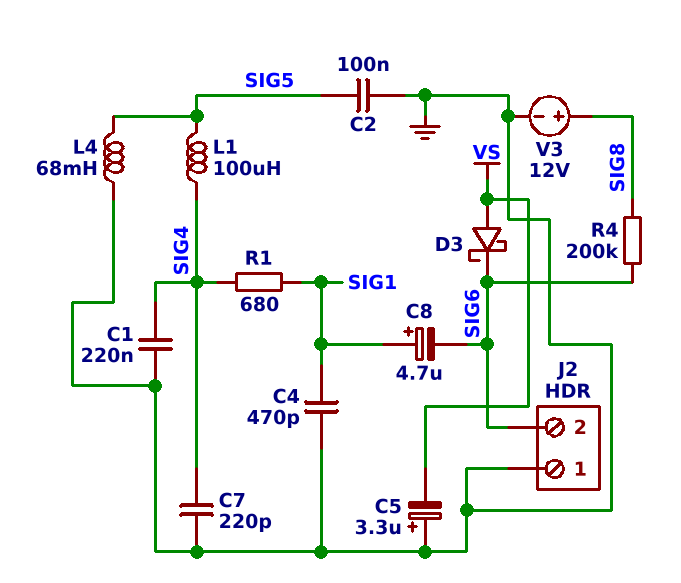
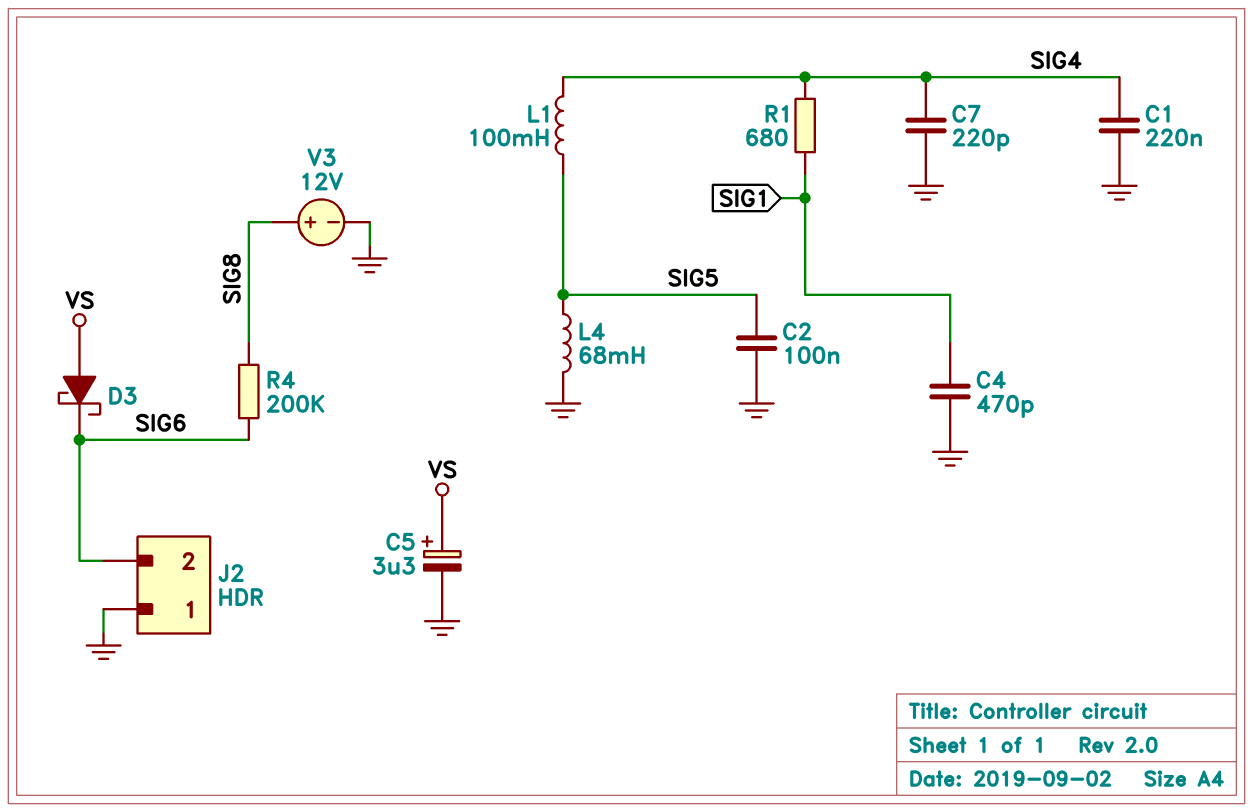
C5: 3.3uF (plus GND, minus VS) -> 3.3uF (plus VS, minus GND)
C8: 4.7uF (plus SIG1, minus SIG6) -> none
L1: 100uH (SIG4, SIG5) -> 100mH (SIG4, SIG5)

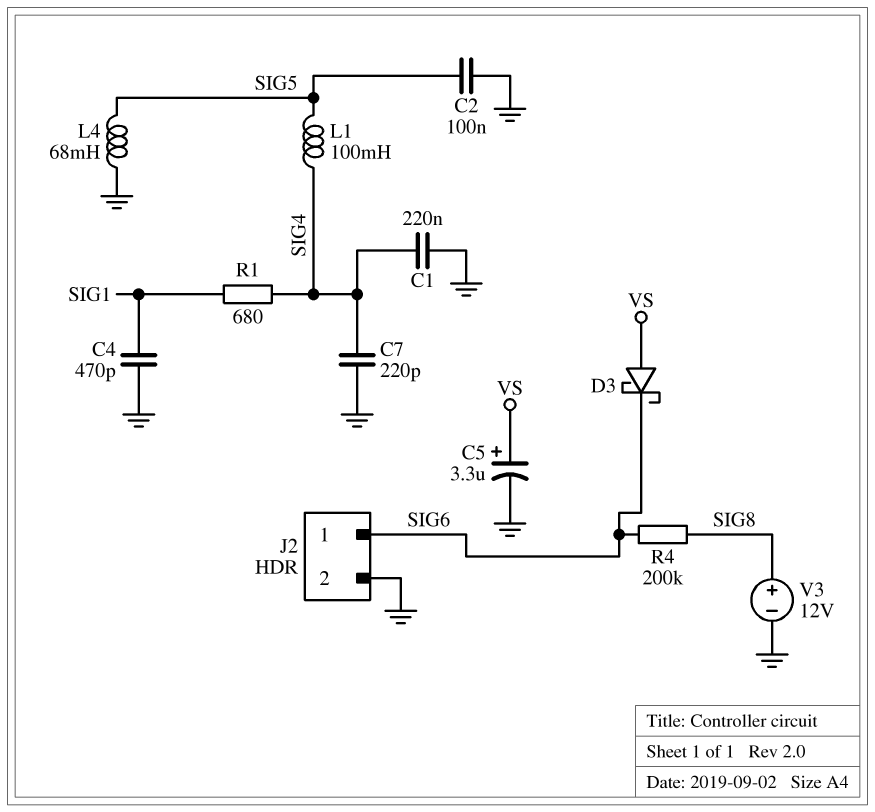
J2 pin 1: GND -> SIG6
J2 pin 2: SIG6 -> GND

